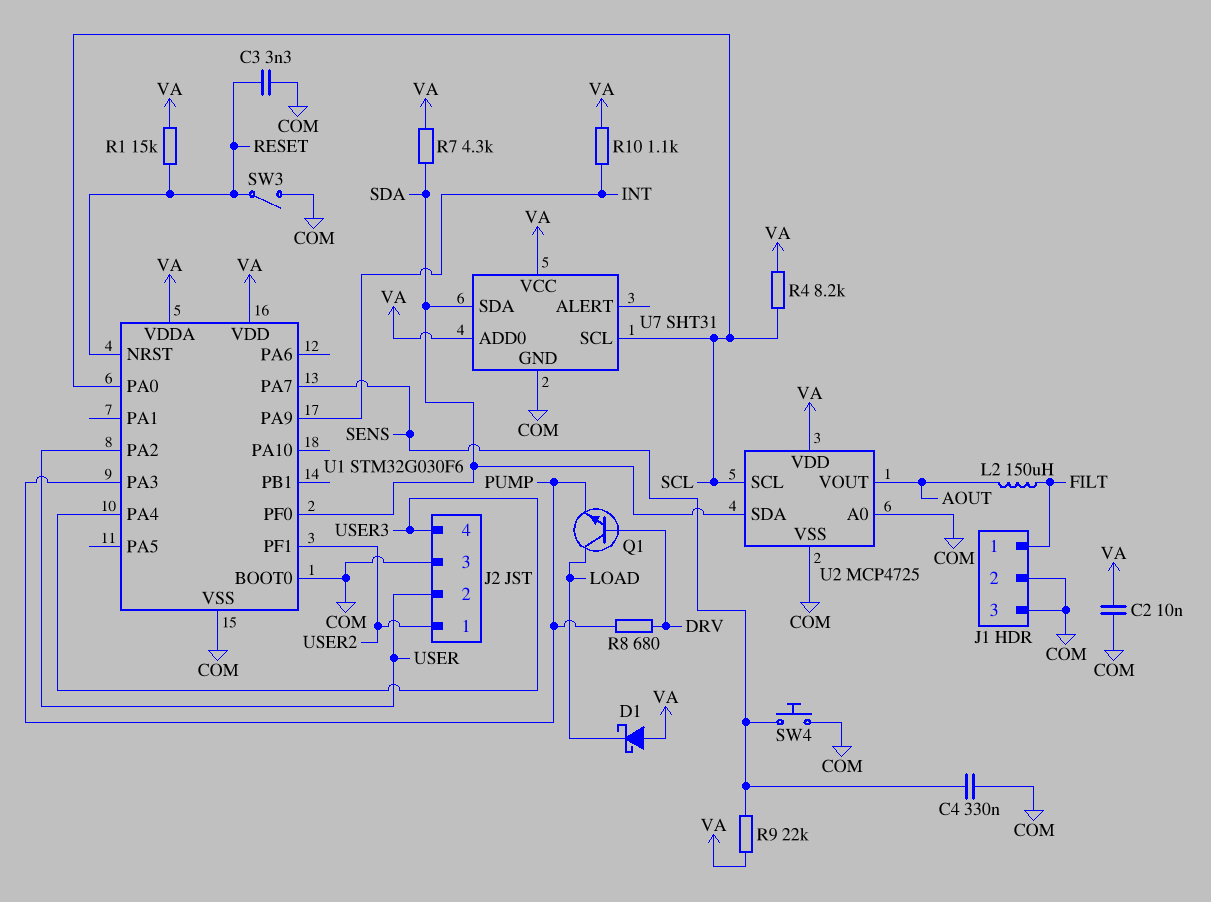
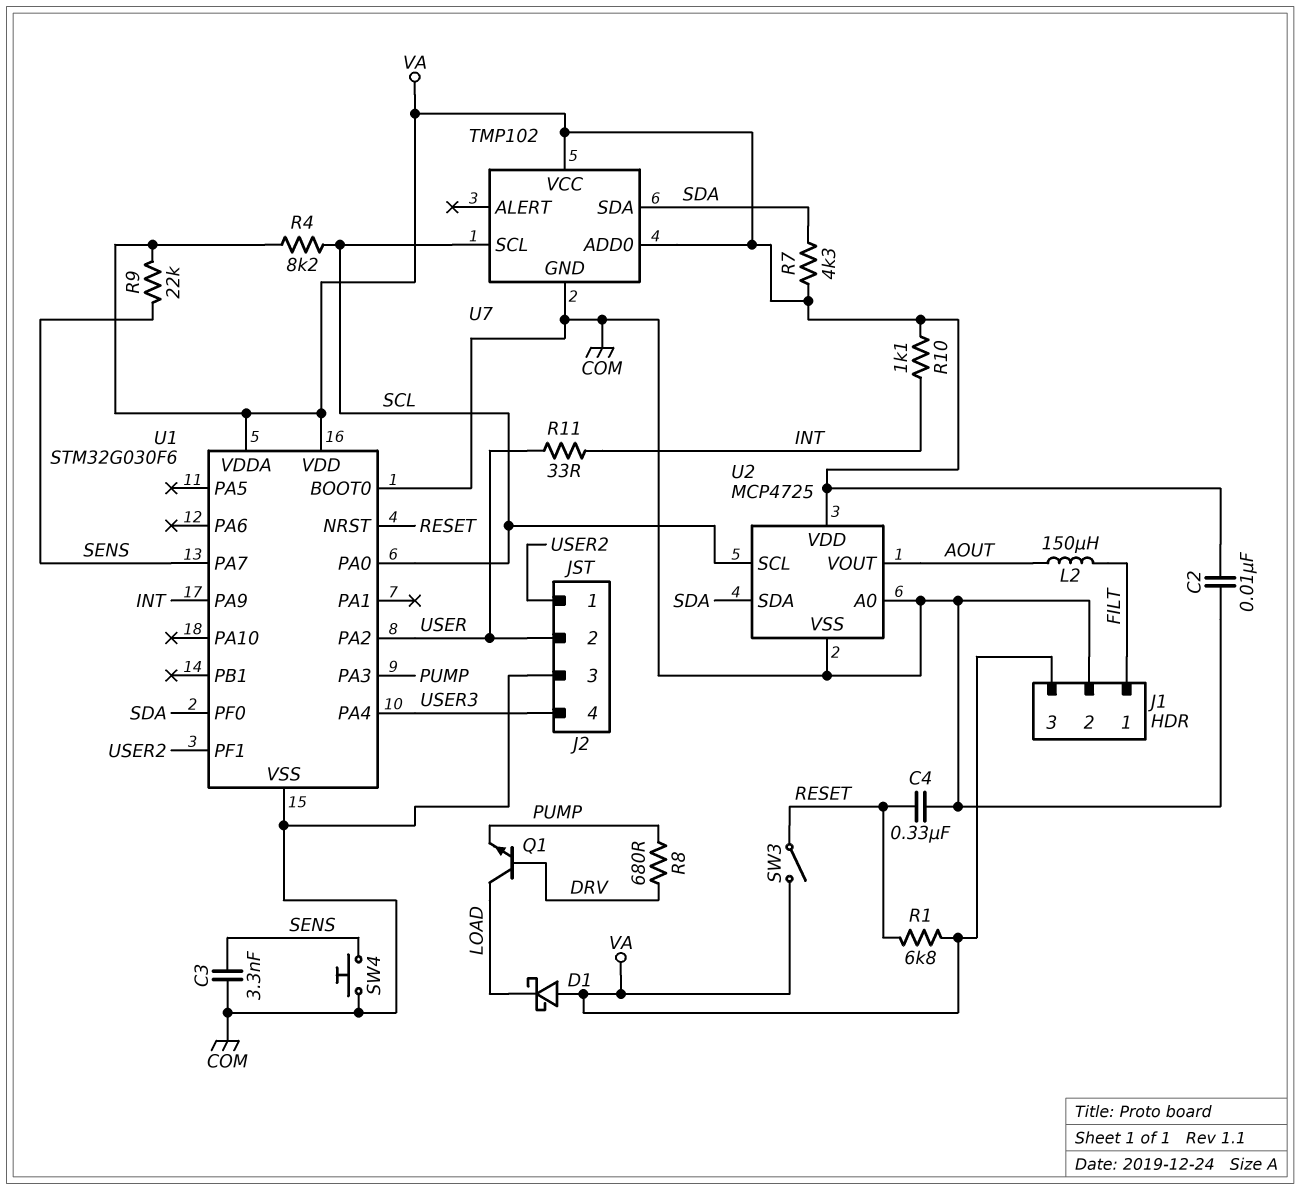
C3: 3.3nF (COM, RESET) -> 3.3nF (COM, SENS)
C4: 330nF (COM, SENS) -> 330nF (COM, RESET)
J1 pin 3: COM -> VA
R1: 15k (RESET, VA) -> 6.8k (RESET, VA)
R11: none -> 33 (INT, USER)
SW3: switch (COM, RESET) -> switch (RESET, VA)
U7: SHT31 -> TMP102

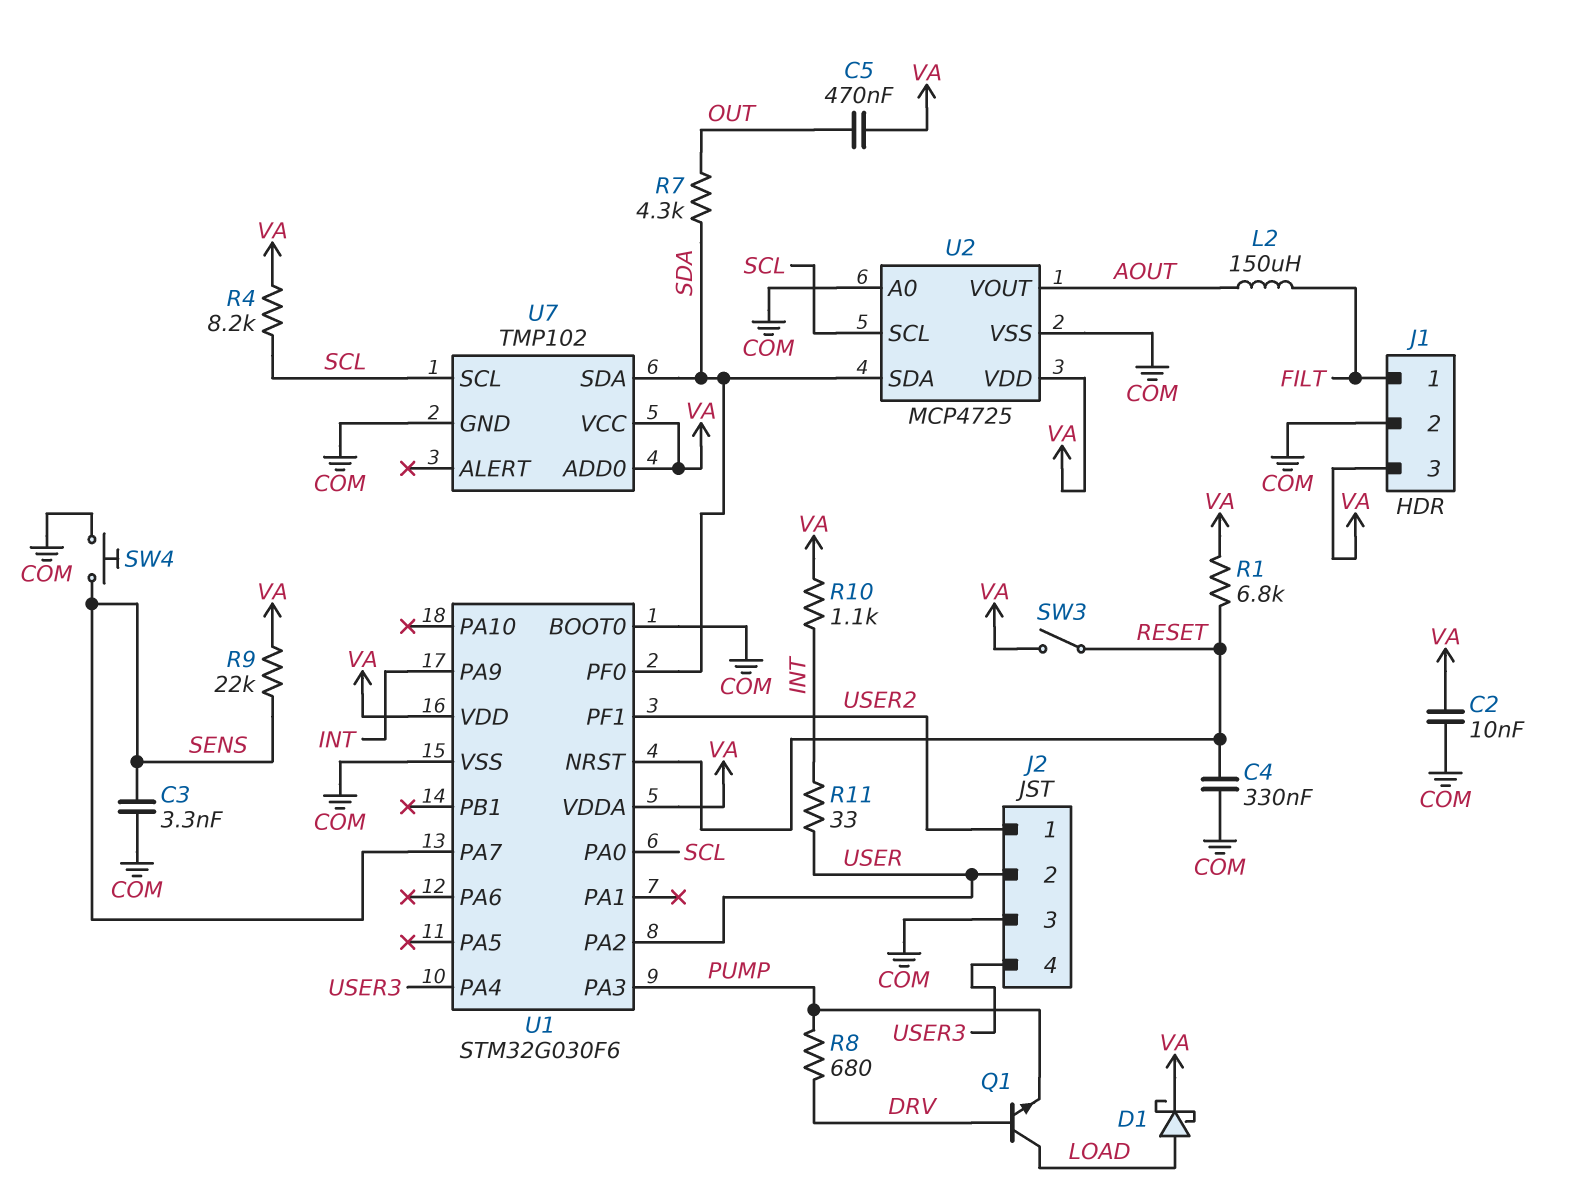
C5: none -> 470nF (OUT, VA)
D1: schottky (A VA, K LOAD) -> schottky (A LOAD, K VA)
R7: 4.3k (SDA, VA) -> 4.3k (OUT, SDA)

